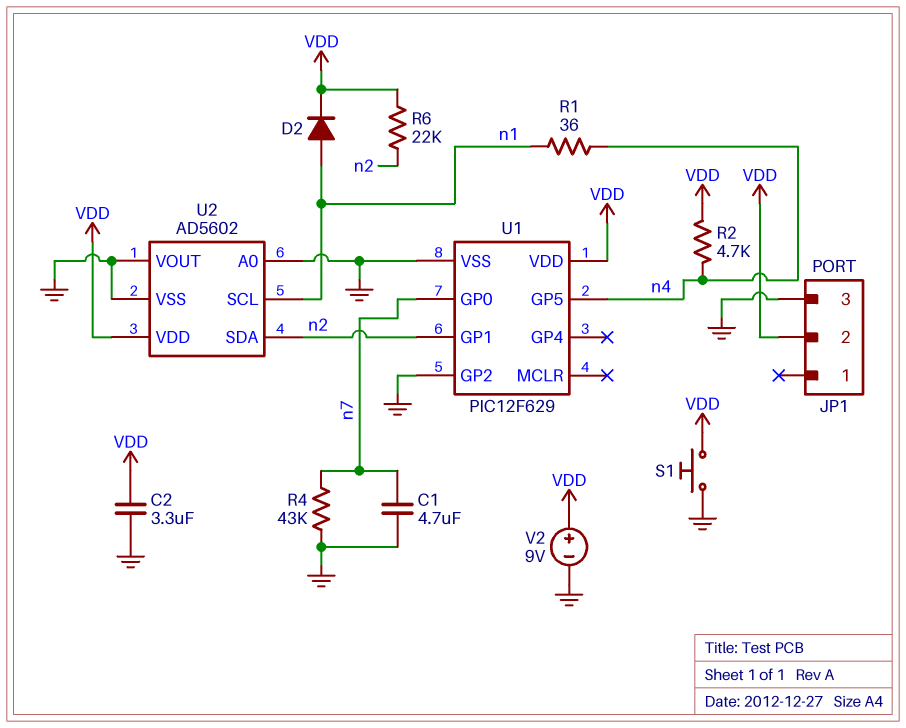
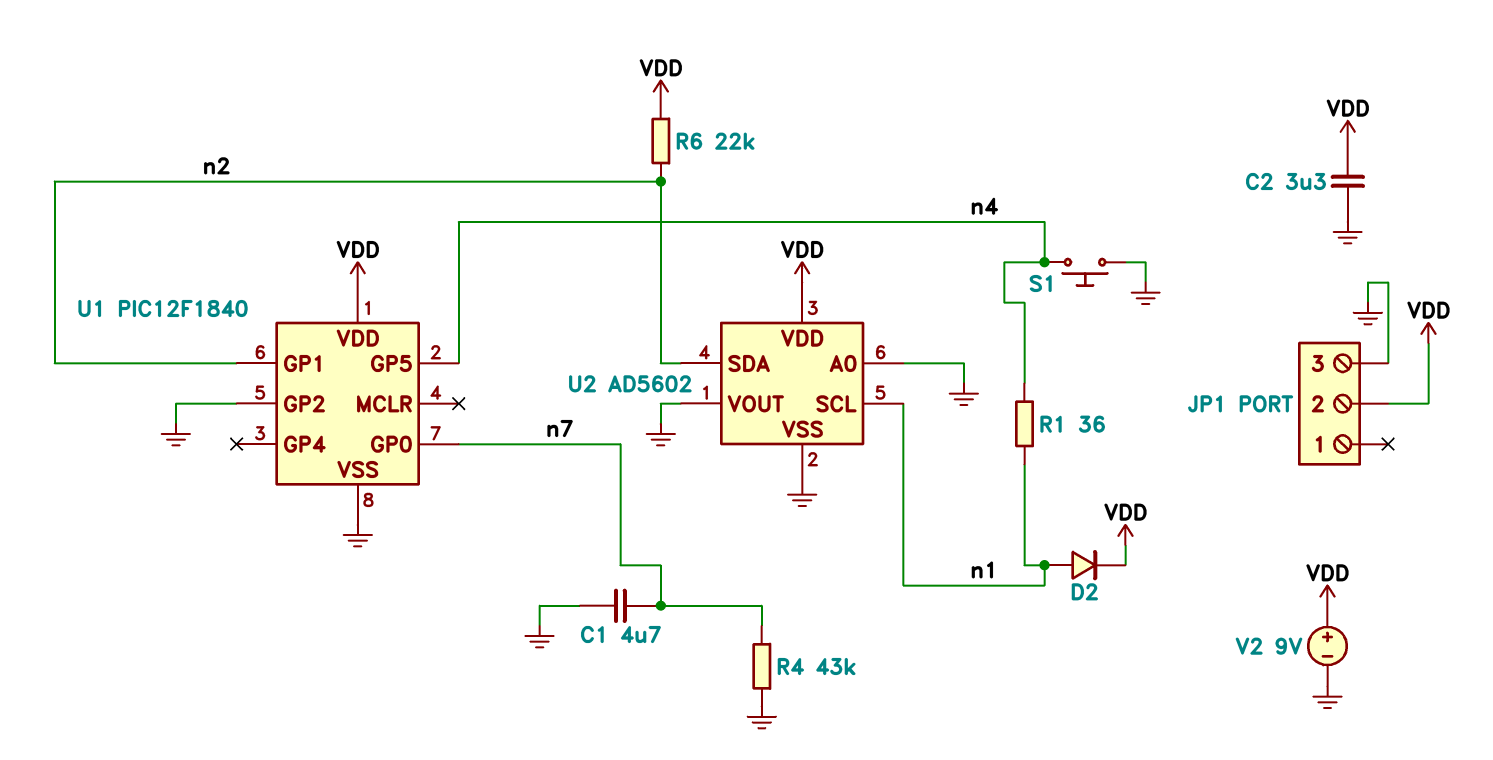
R2: 4.7k (VDD, n4) -> none
S1: button (GND, VDD) -> button (GND, n4)
U1: PIC12F629 -> PIC12F1840

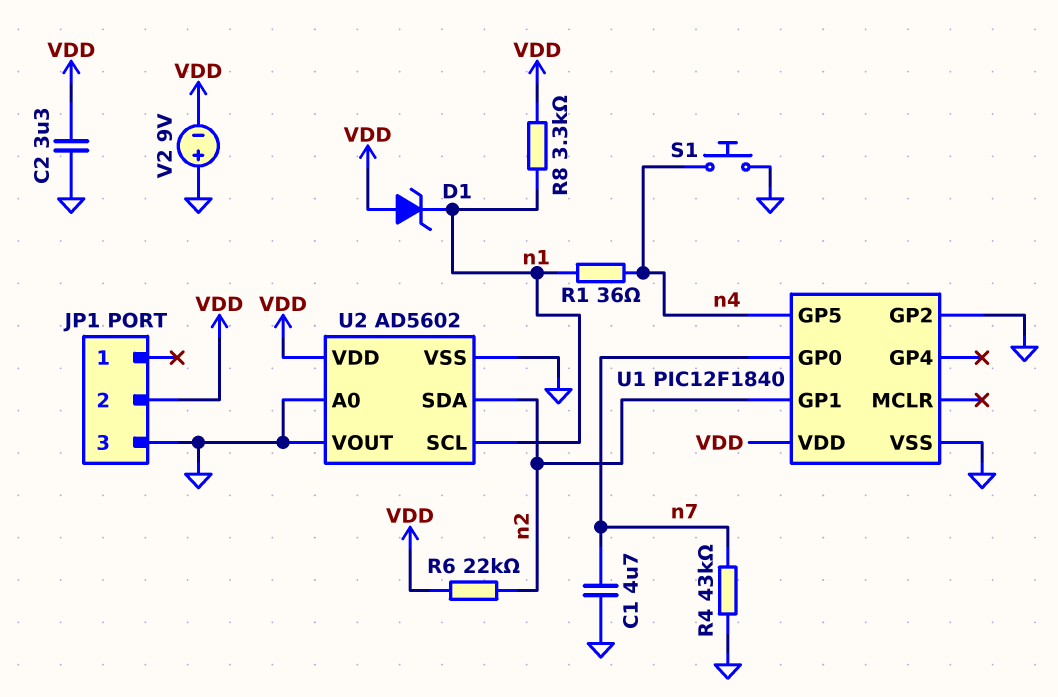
D1: none -> zener (A VDD, K n1)
D2: diode (A n1, K VDD) -> none
R8: none -> 3.3k (VDD, n1)
V2: 9V (plus VDD, minus GND) -> 9V (plus GND, minus VDD)

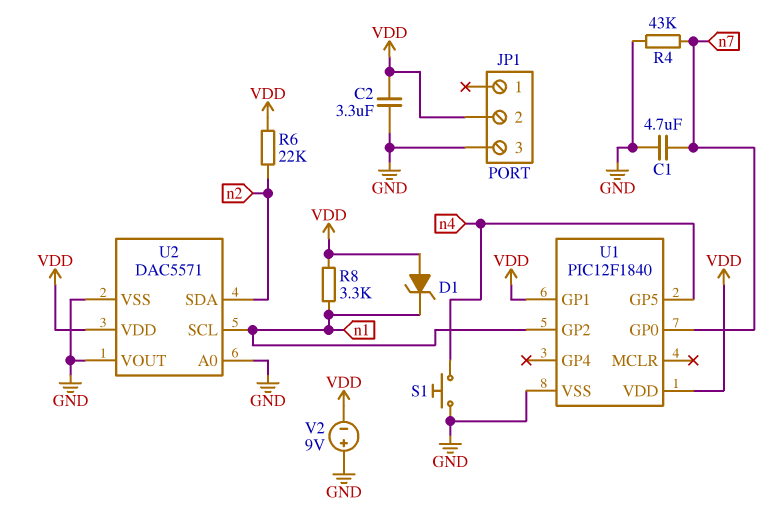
R1: 36 (n1, n4) -> none
U1 pin GP1: n2 -> VDD
U1 pin GP2: GND -> n1
U2: AD5602 -> DAC5571

